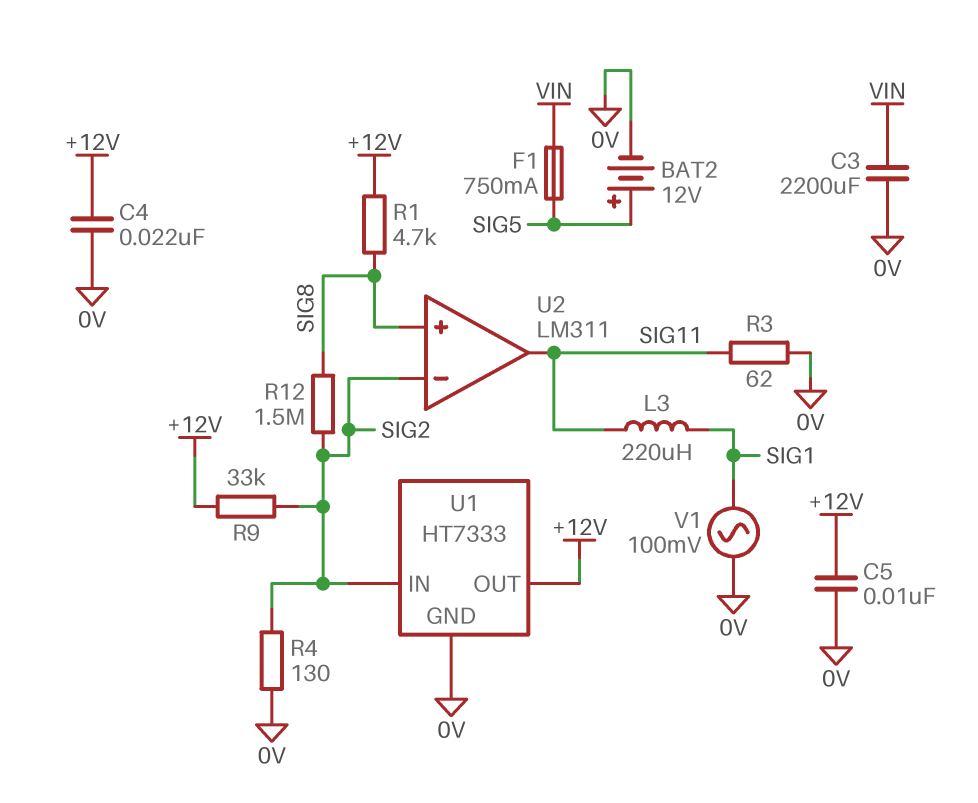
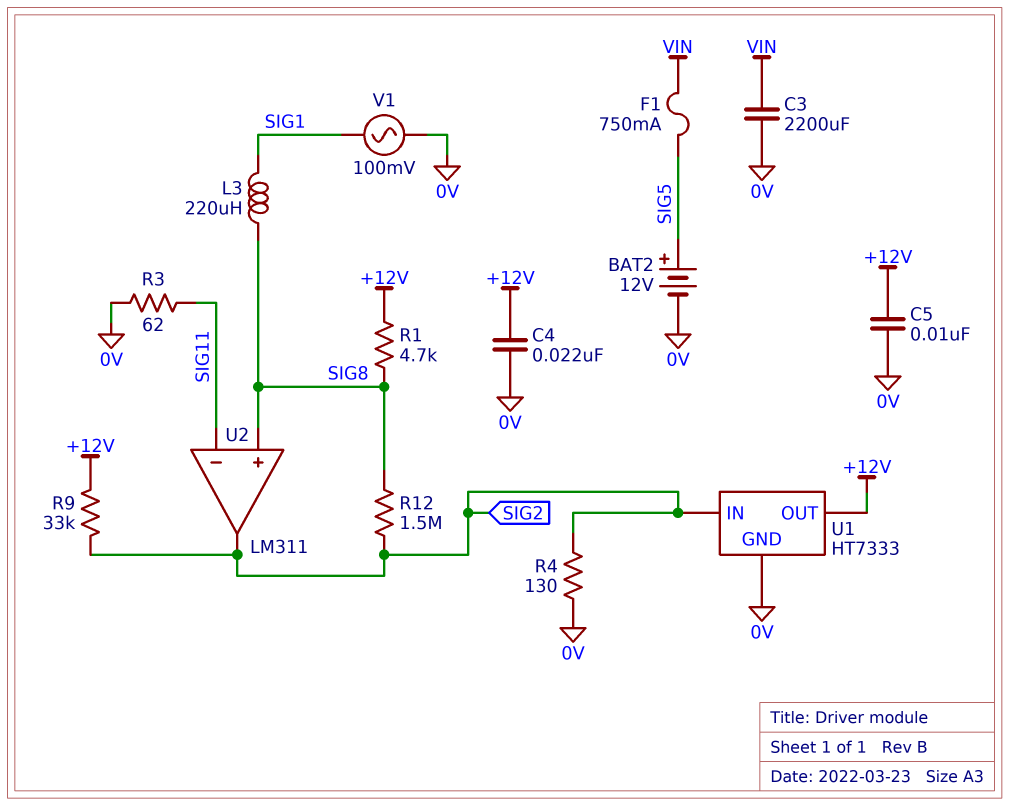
L3: 220uH (SIG1, SIG11) -> 220uH (SIG1, SIG8)
U2 pin in-: SIG2 -> SIG11
U2 pin out: SIG11 -> SIG2

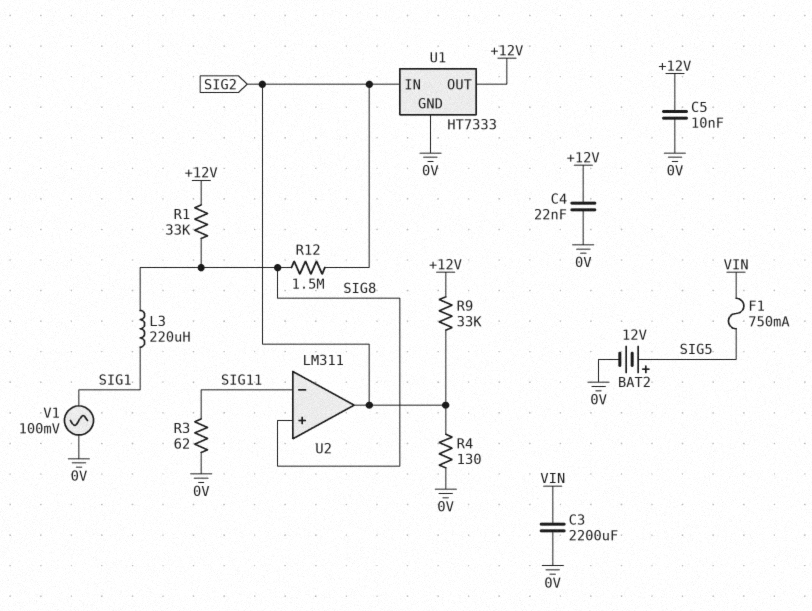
R1: 4.7k (+12V, SIG8) -> 33k (+12V, SIG8)

